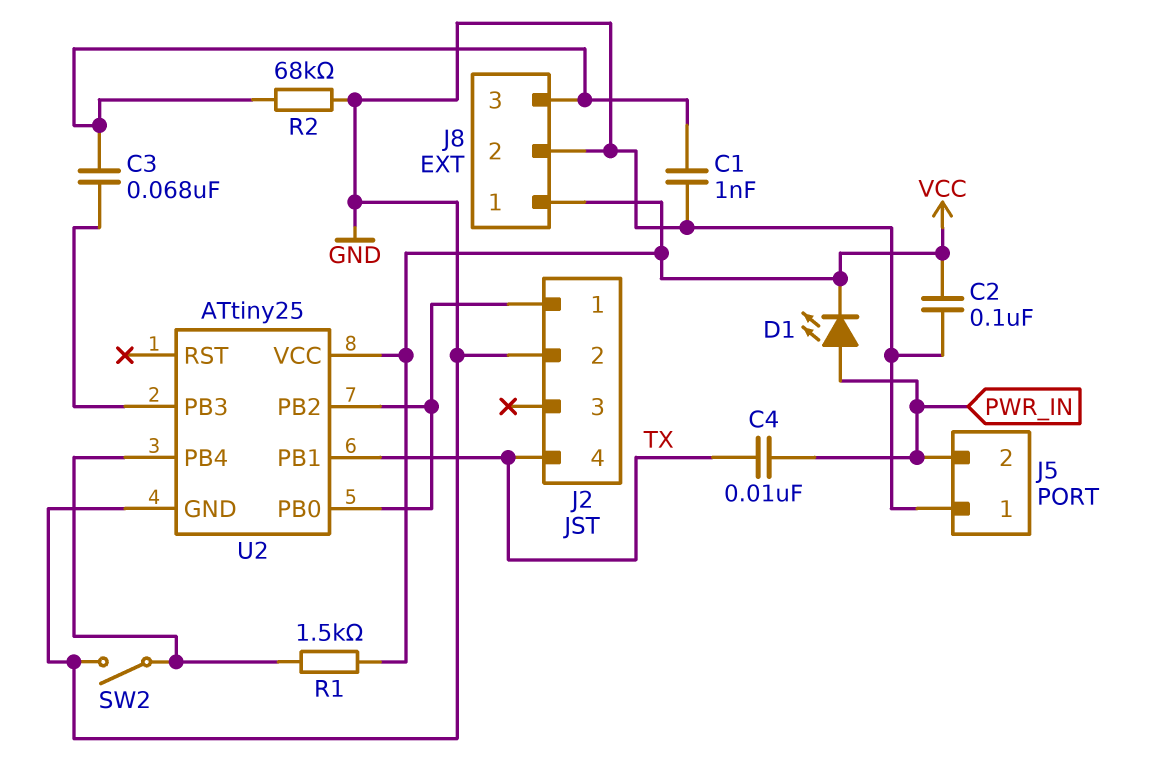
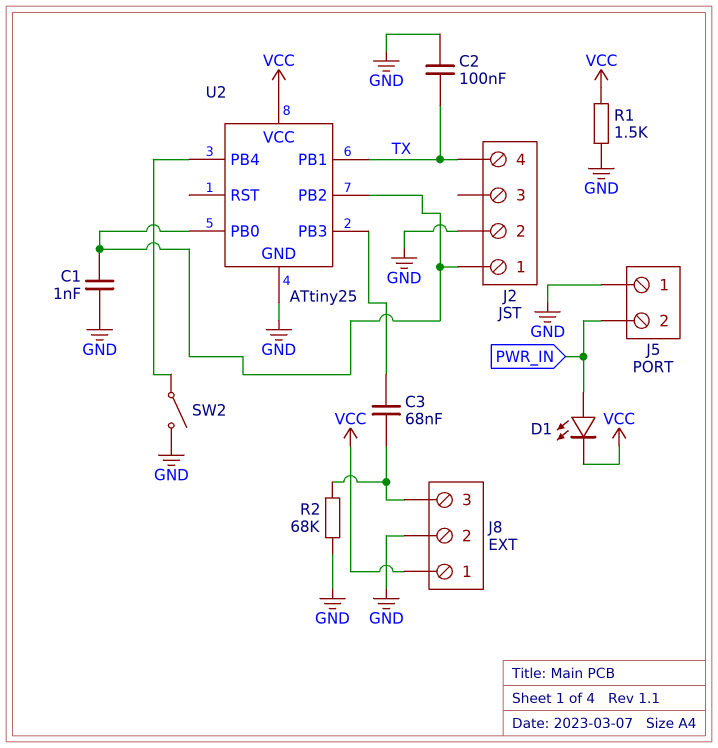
C1: 1nF (GND, J8/3) -> 1nF (GND, J2/1)
C2: 100nF (GND, VCC) -> 100nF (GND, TX)
C4: 10nF (PWR_IN, TX) -> none
R1: 1.5k (U2/PB4, VCC) -> 1.5k (GND, VCC)

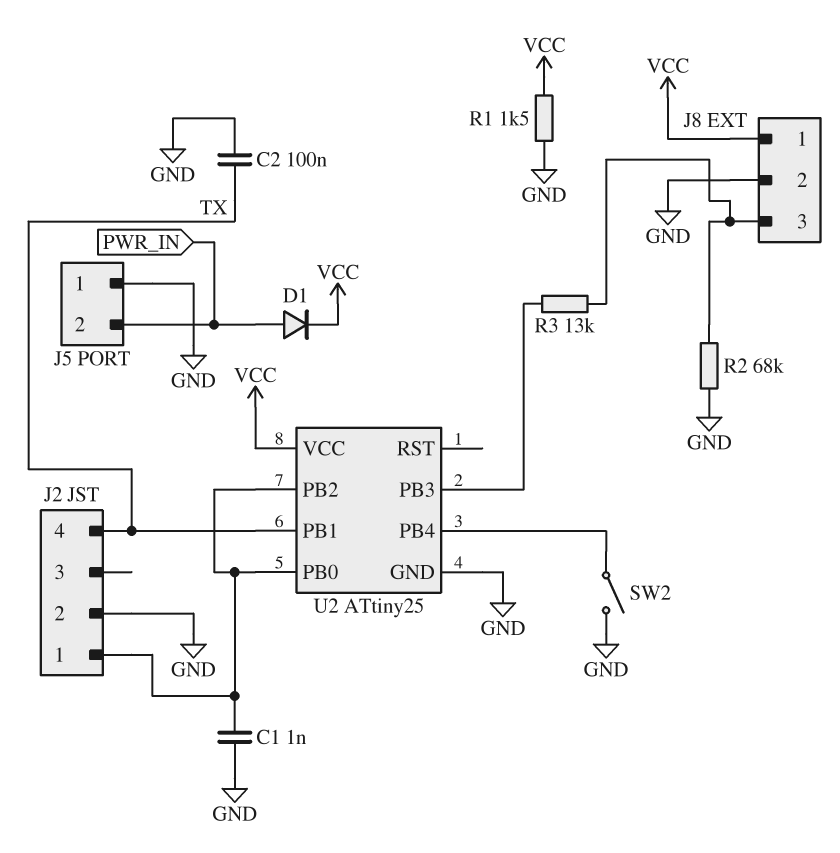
C3: 68nF (J8/3, U2/PB3) -> none
D1: LED (A PWR_IN, K VCC) -> diode (A PWR_IN, K VCC)
R3: none -> 13k (J8/3, U2/PB3)

